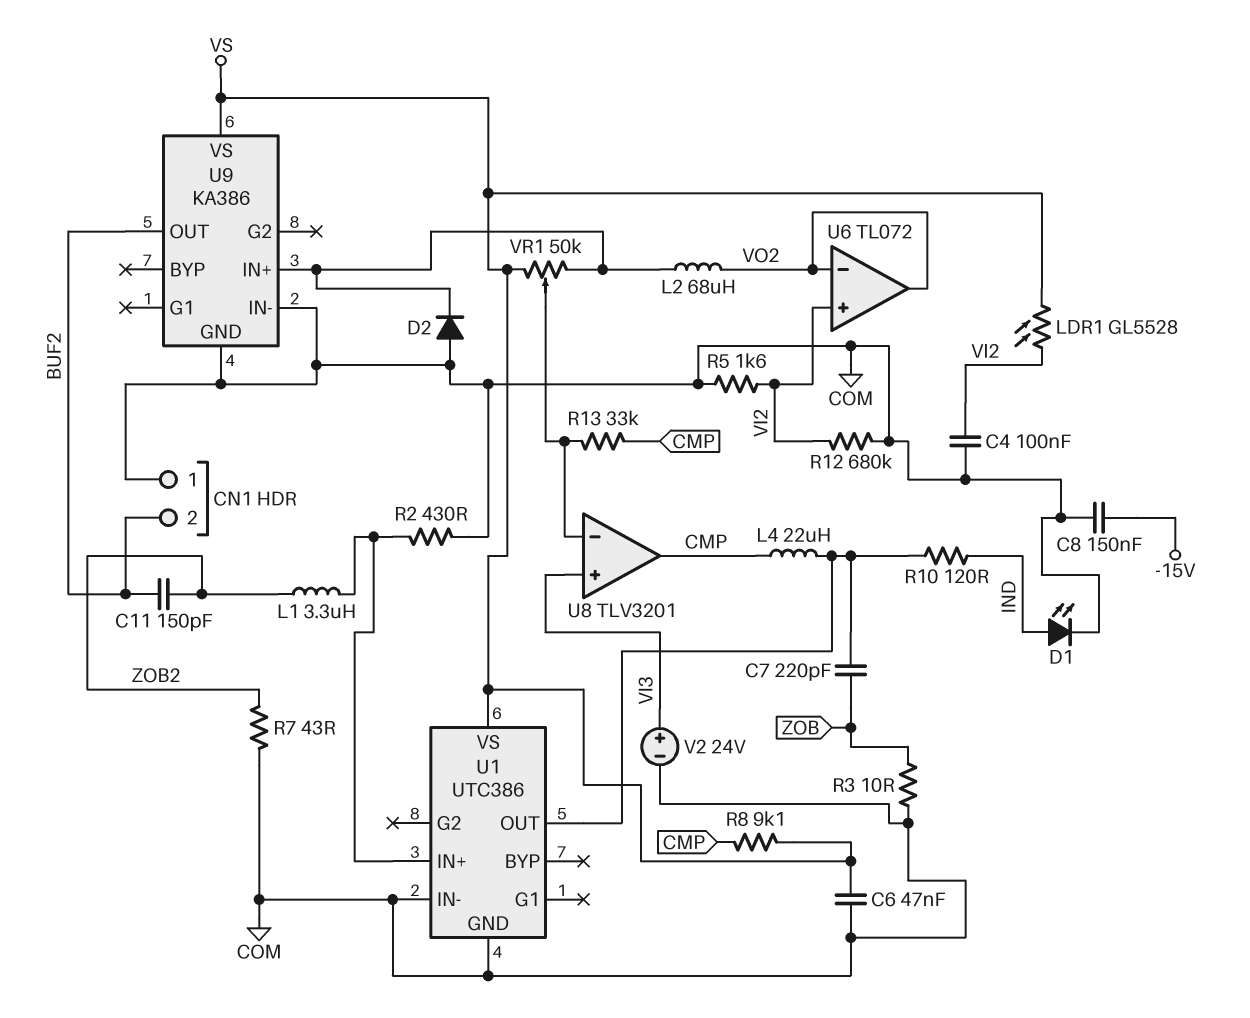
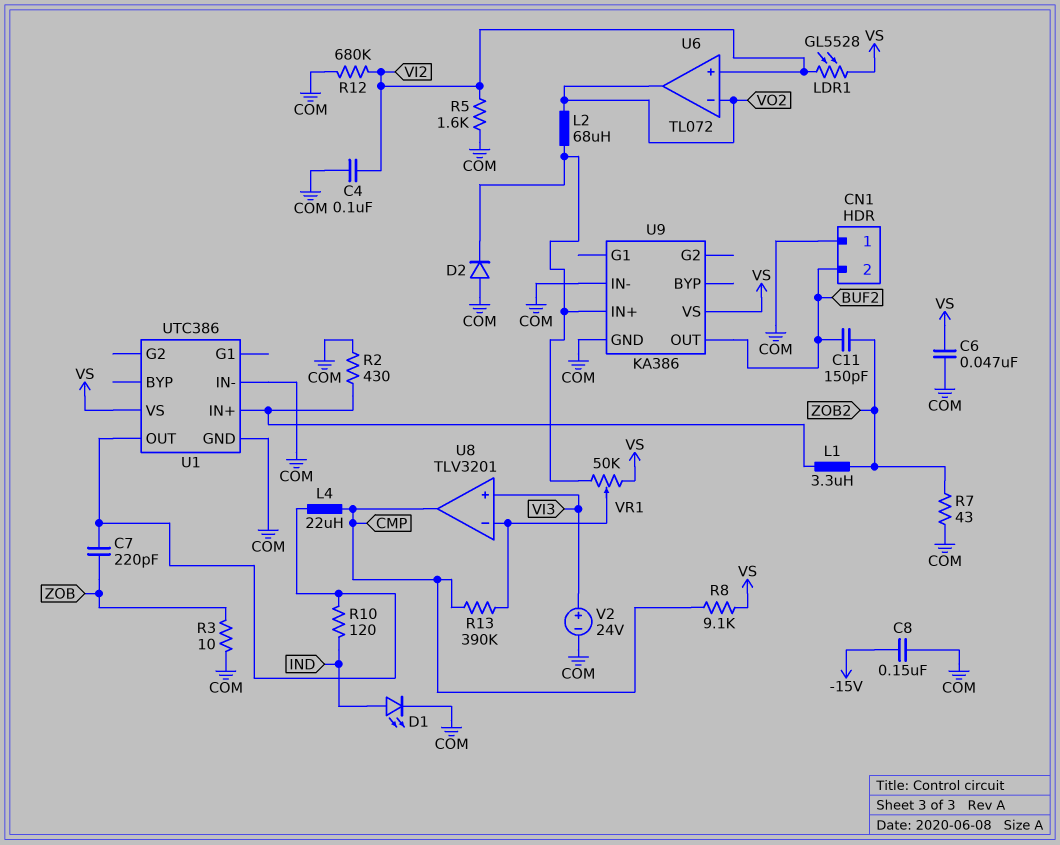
R13: 33k (CMP, U8/in-) -> 390k (CMP, U8/in-)

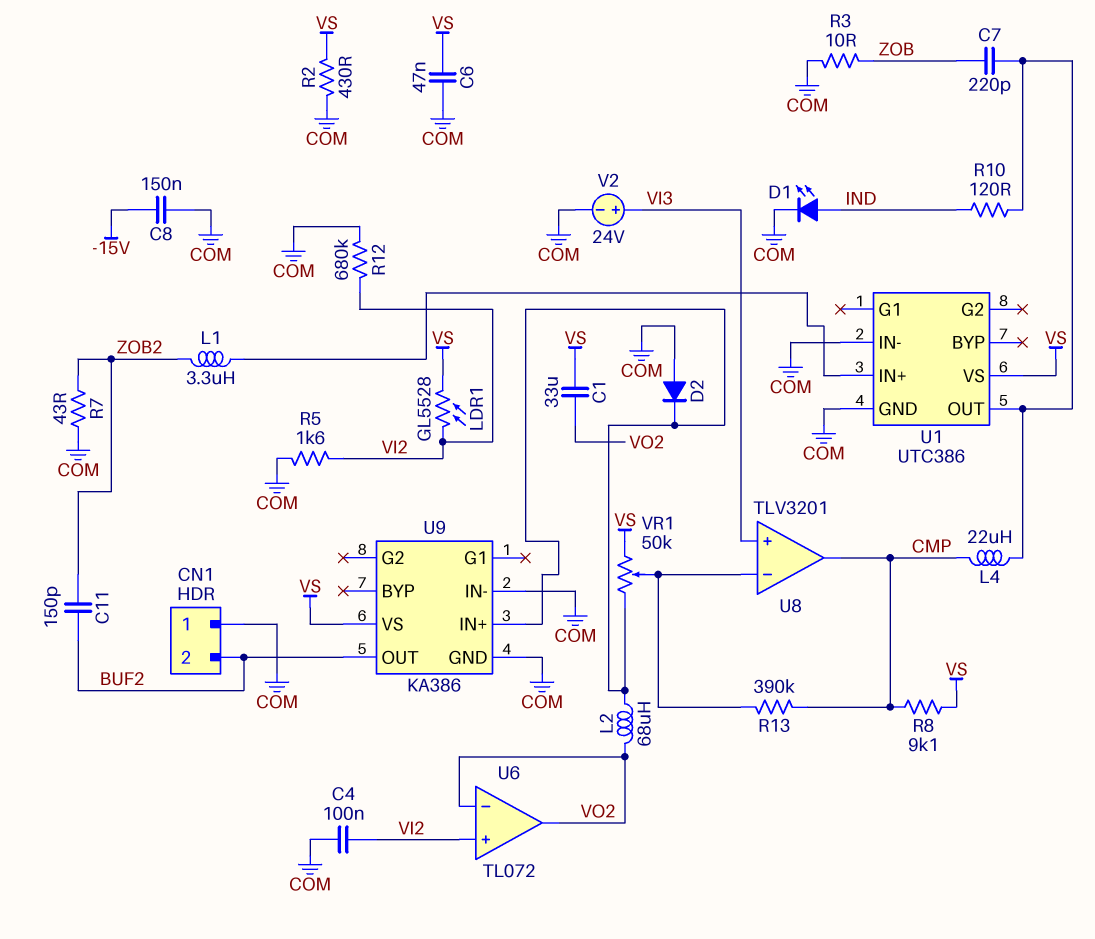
C1: none -> 33uF (VO2, VS)
R2: 430 (COM, U1/IN+) -> 430 (COM, VS)

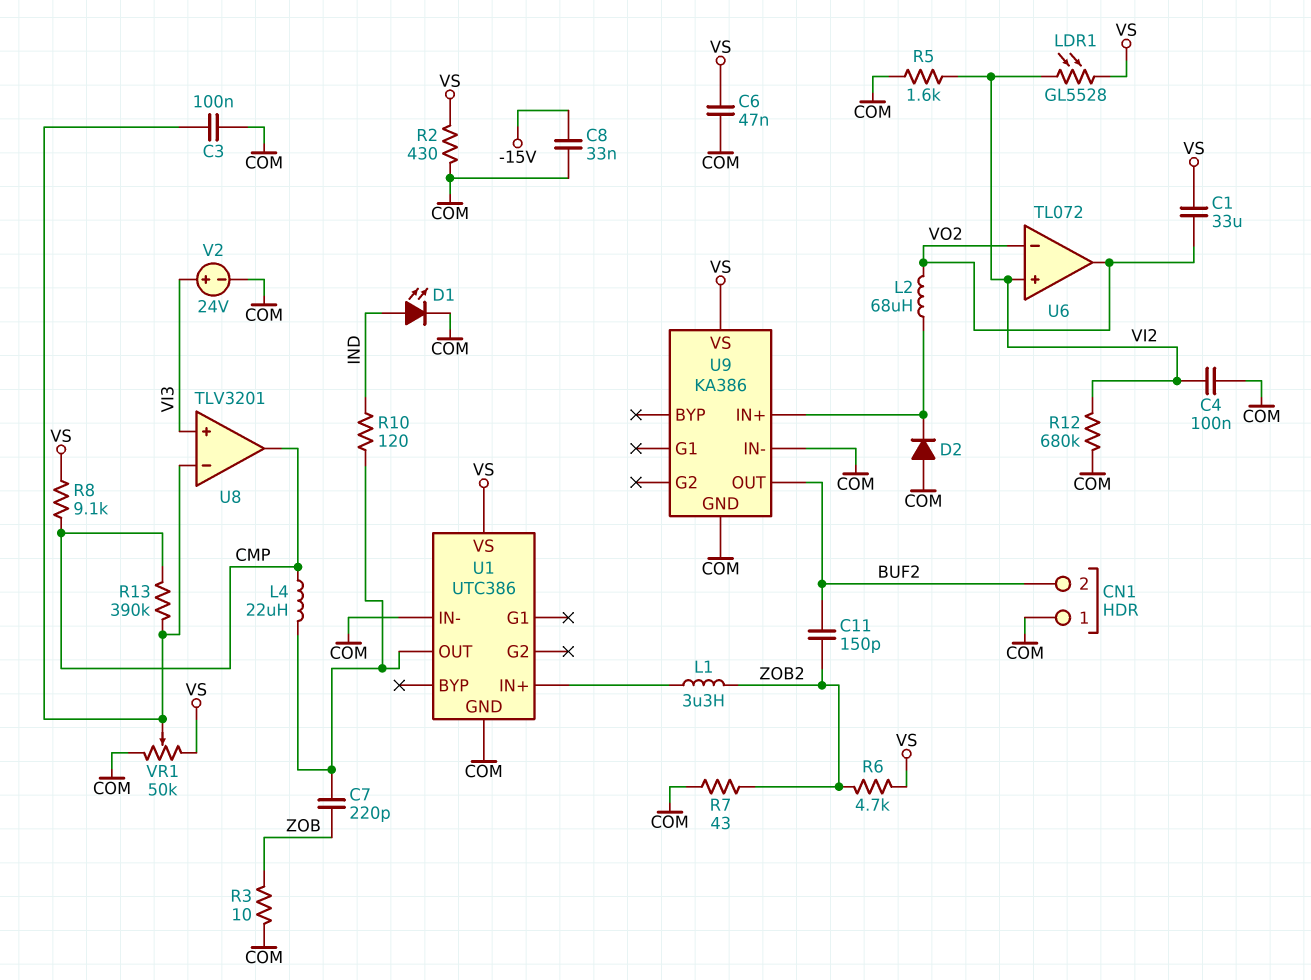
C3: none -> 100nF (COM, U8/in-)
C8: 150nF (-15V, COM) -> 33nF (-15V, COM)
R6: none -> 4.7k (VS, ZOB2)
VR1: 50k (U9/IN+, VS, wiper U8/in-) -> 50k (COM, VS, wiper U8/in-)

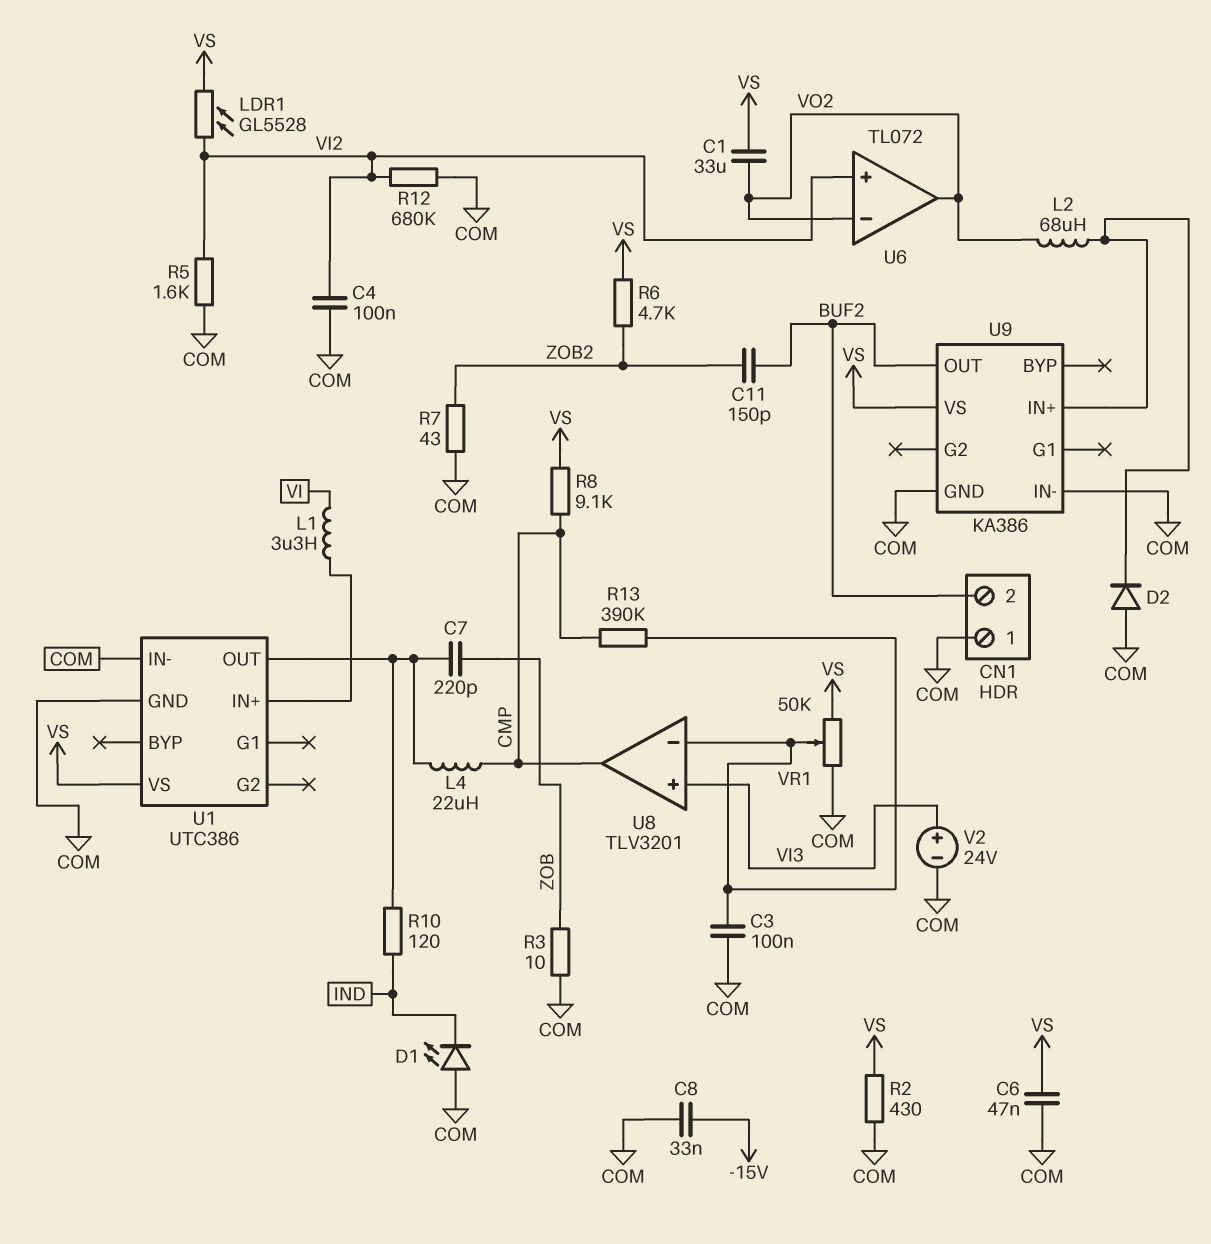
D1: LED (A IND, K COM) -> LED (A COM, K IND)
L1: 3.3uH (U1/IN+, ZOB2) -> 3.3uH (U1/IN+, VI)

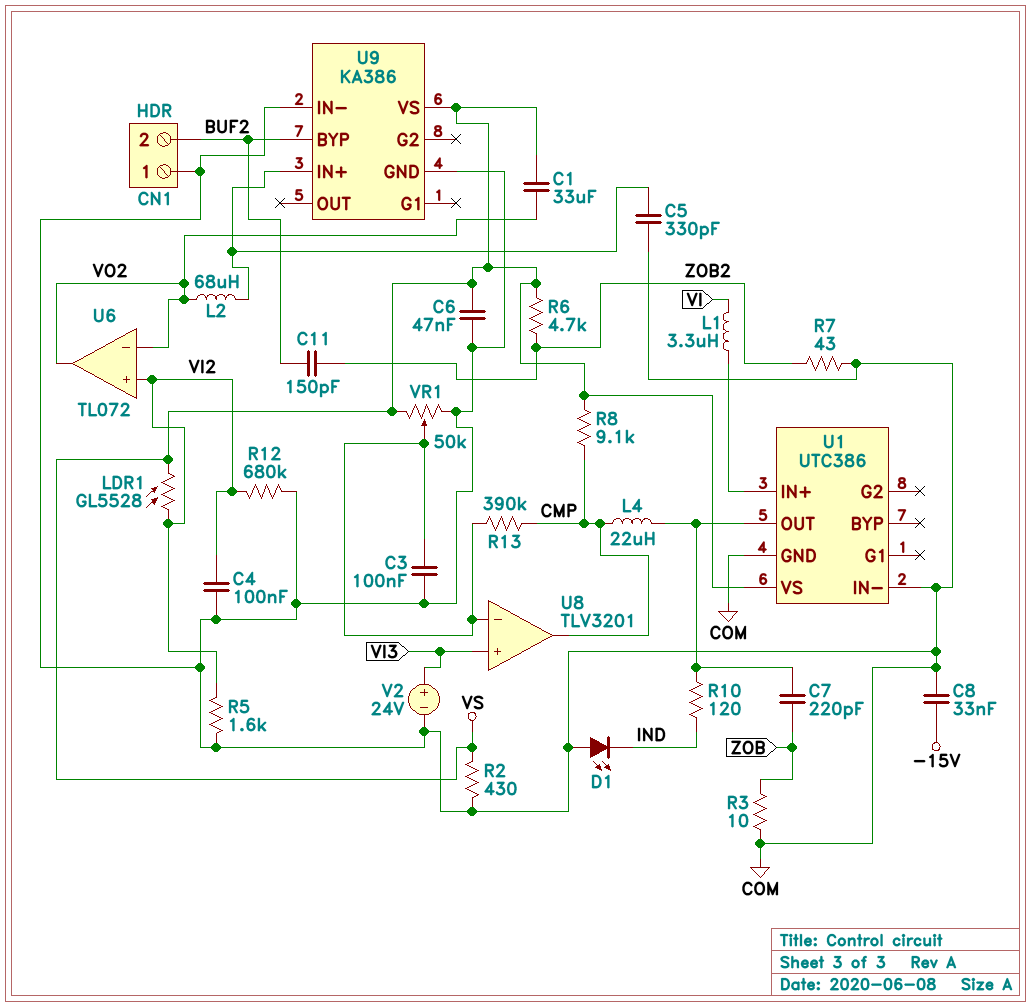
C5: none -> 330pF (COM, U9/IN+)
D2: diode (A COM, K U9/IN+) -> none
U9 pin BYP: none -> BUF2
U9 pin OUT: BUF2 -> none

